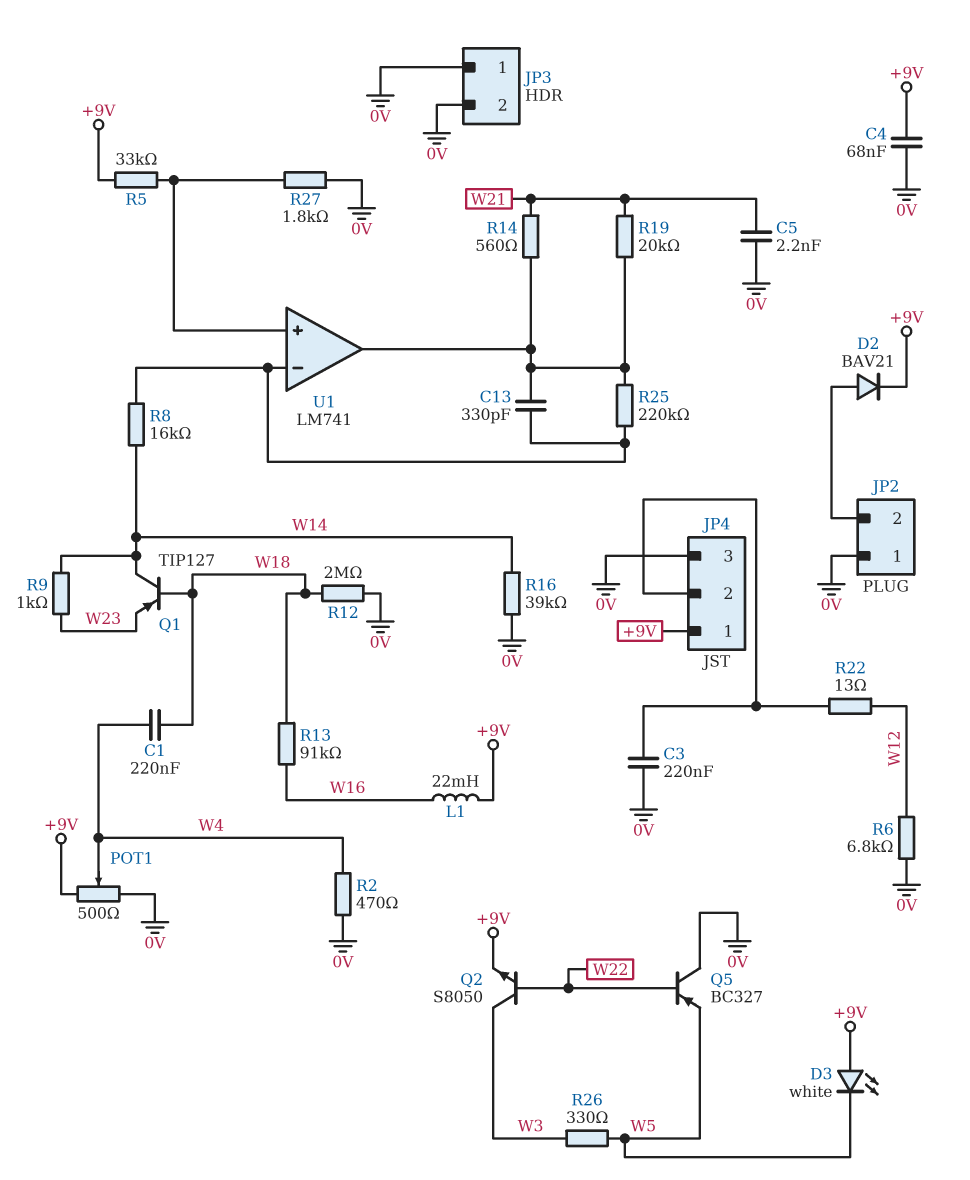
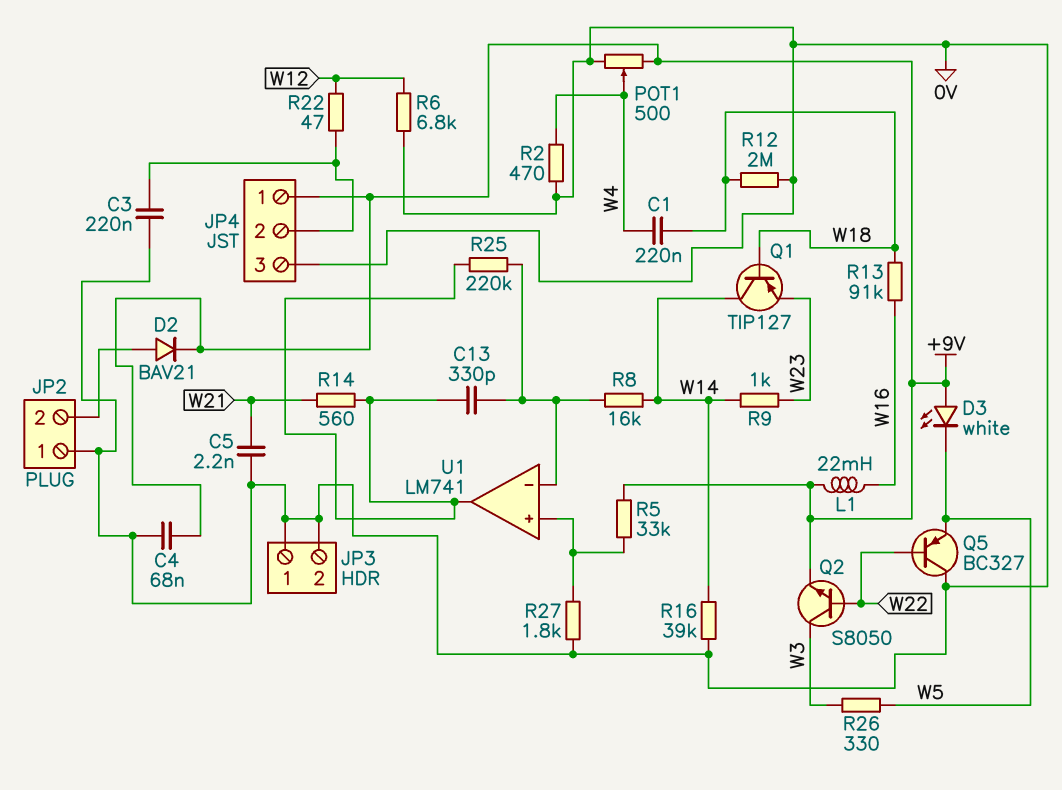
R19: 20k (U1/out, W21) -> none
R22: 13 (JP4/2, W12) -> 47 (JP4/2, W12)

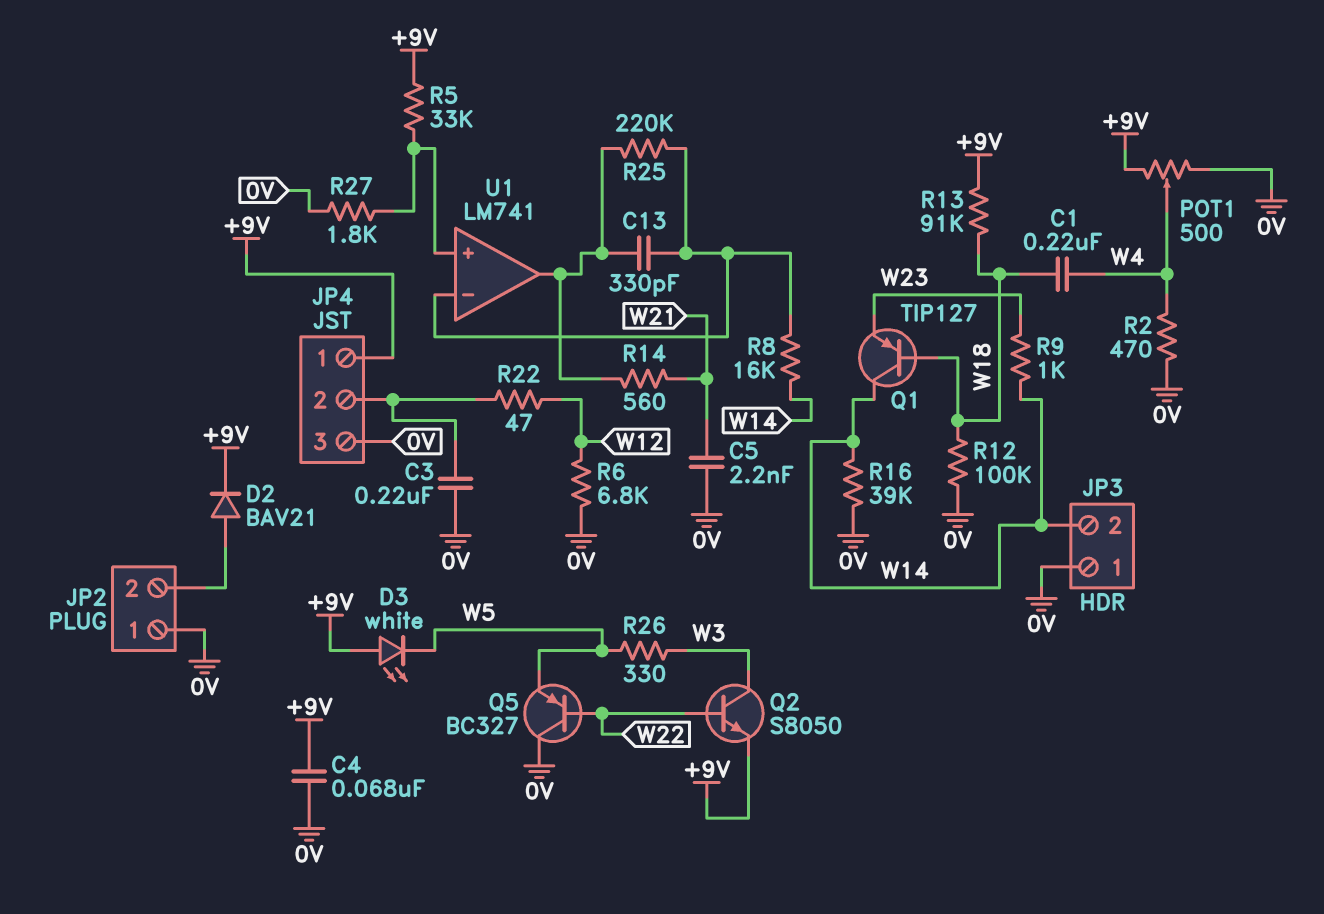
JP3 pin 2: 0V -> W14
L1: 22mH (+9V, W16) -> none
R12: 2M (0V, W18) -> 100k (0V, W18)
R13: 91k (W16, W18) -> 91k (+9V, W18)

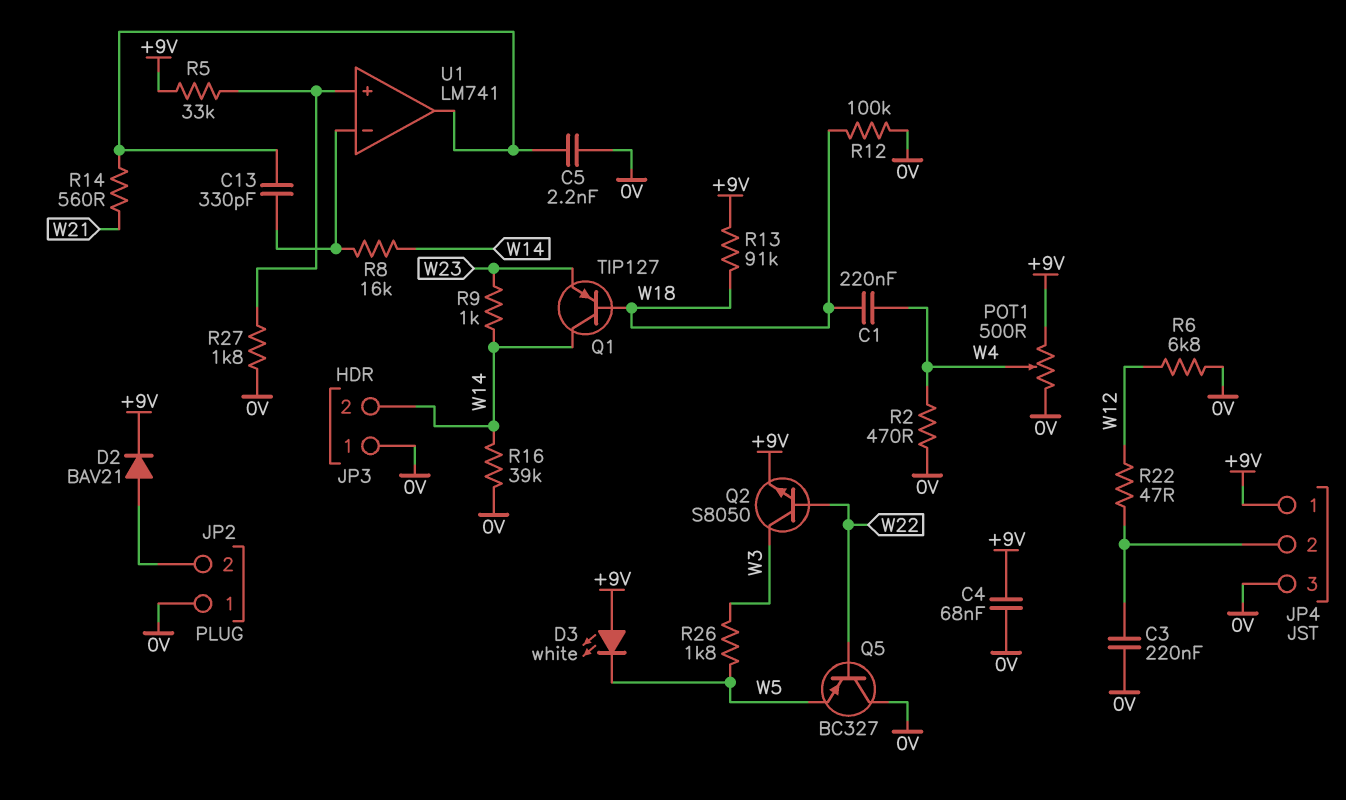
C5: 2.2nF (0V, W21) -> 2.2nF (0V, U1/out)
R25: 220k (U1/in-, U1/out) -> none
R26: 330 (W3, W5) -> 1.8k (W3, W5)

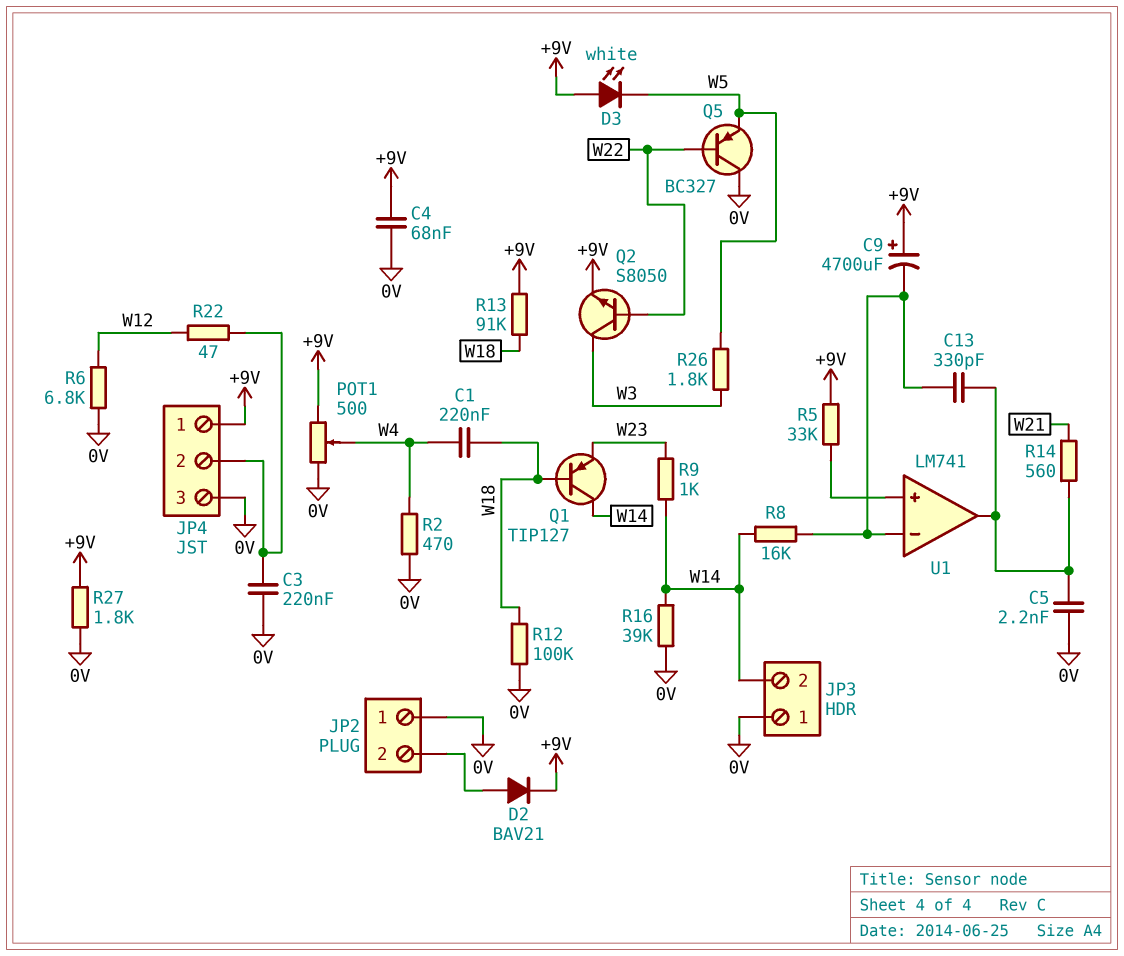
C9: none -> 4700uF (plus +9V, minus U1/in-)
R27: 1.8k (0V, U1/in+) -> 1.8k (+9V, 0V)

